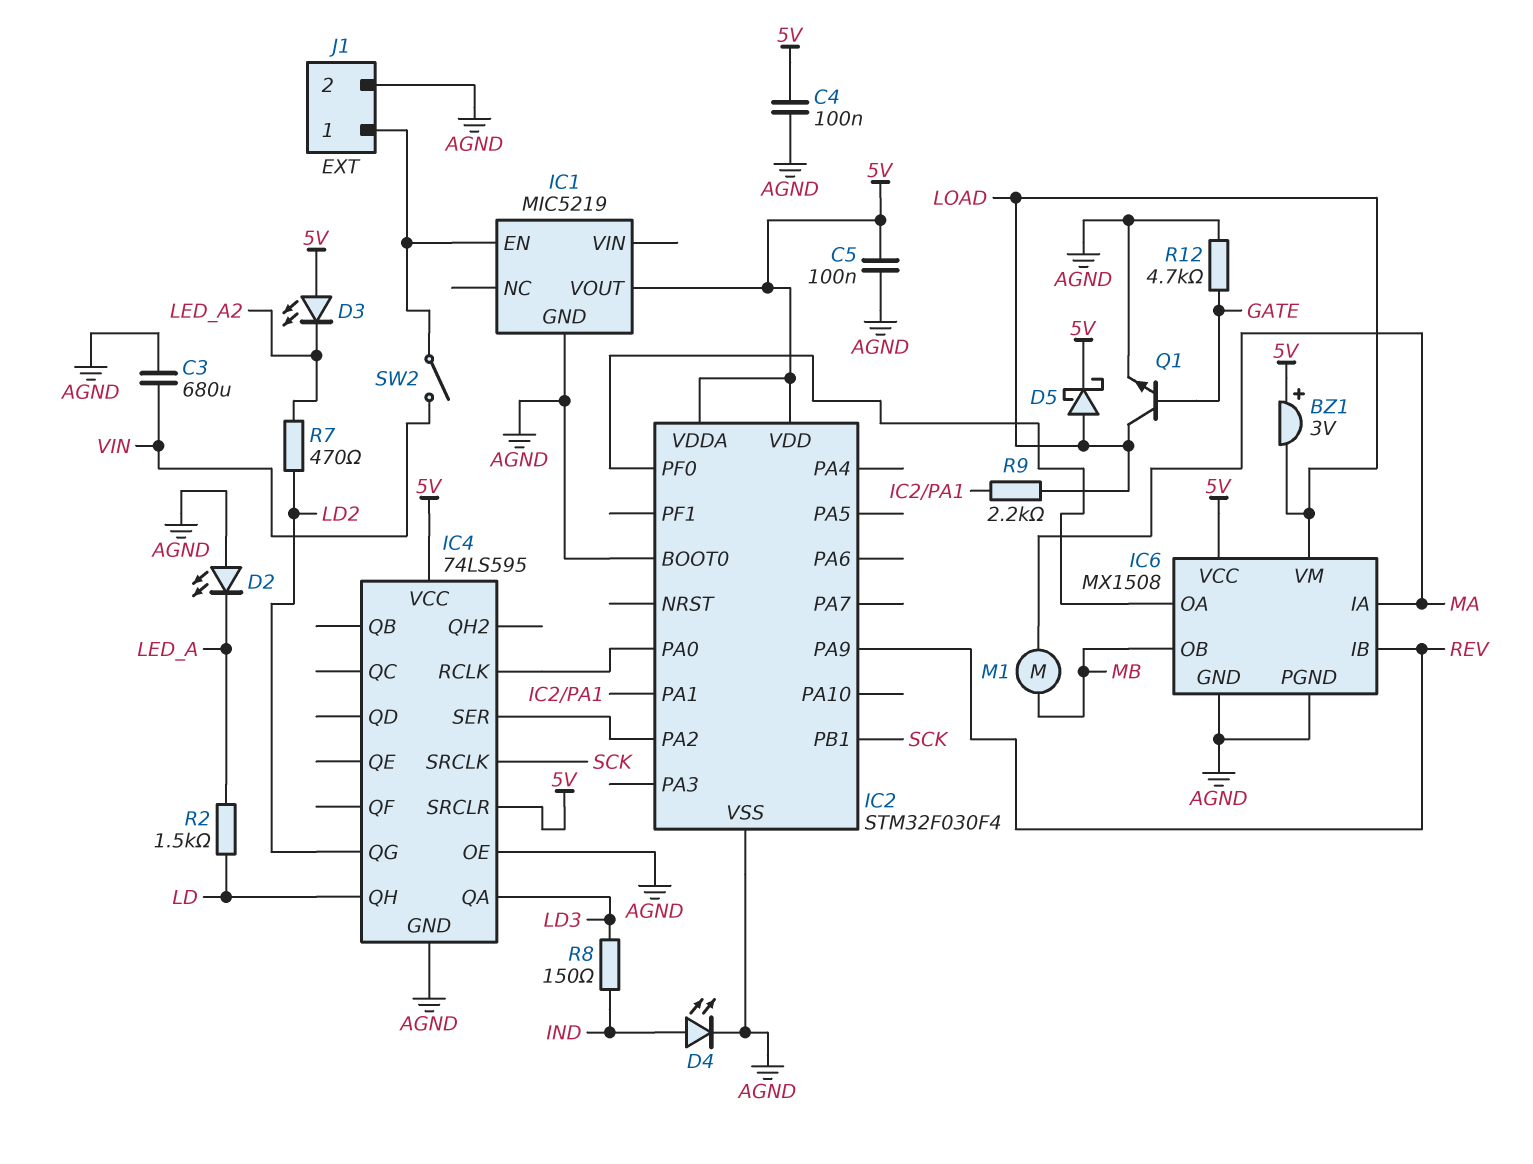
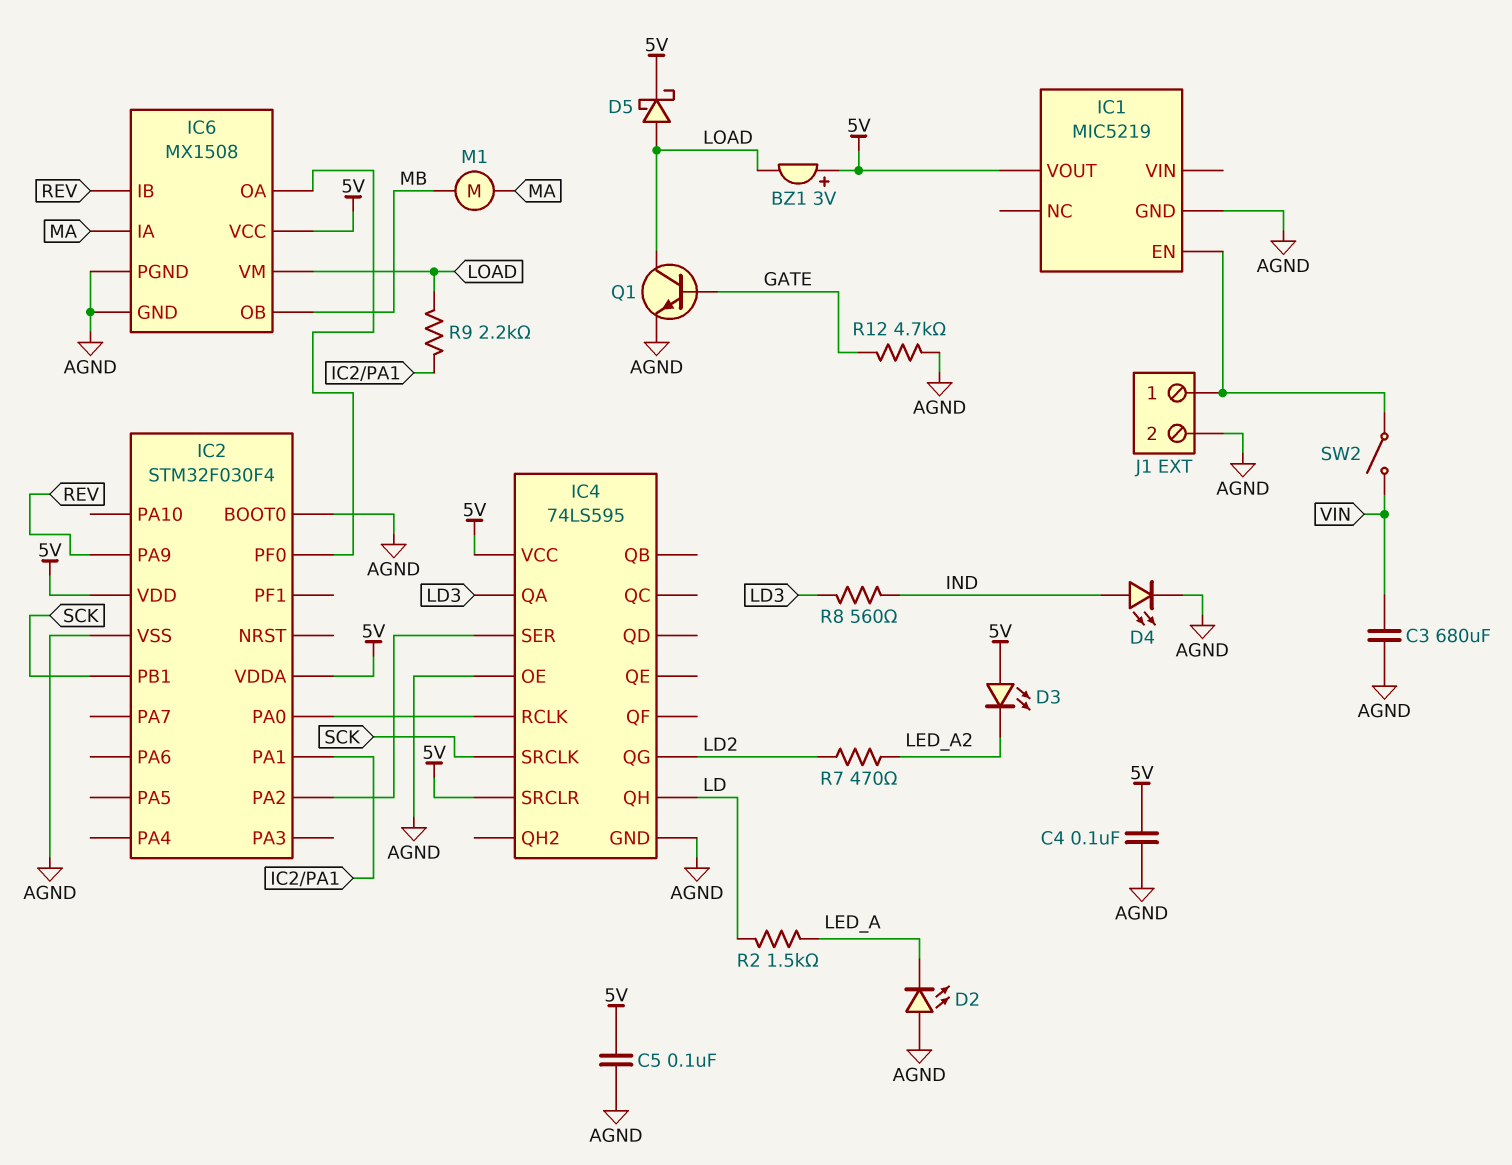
R8: 150 (IND, LD3) -> 560 (IND, LD3)

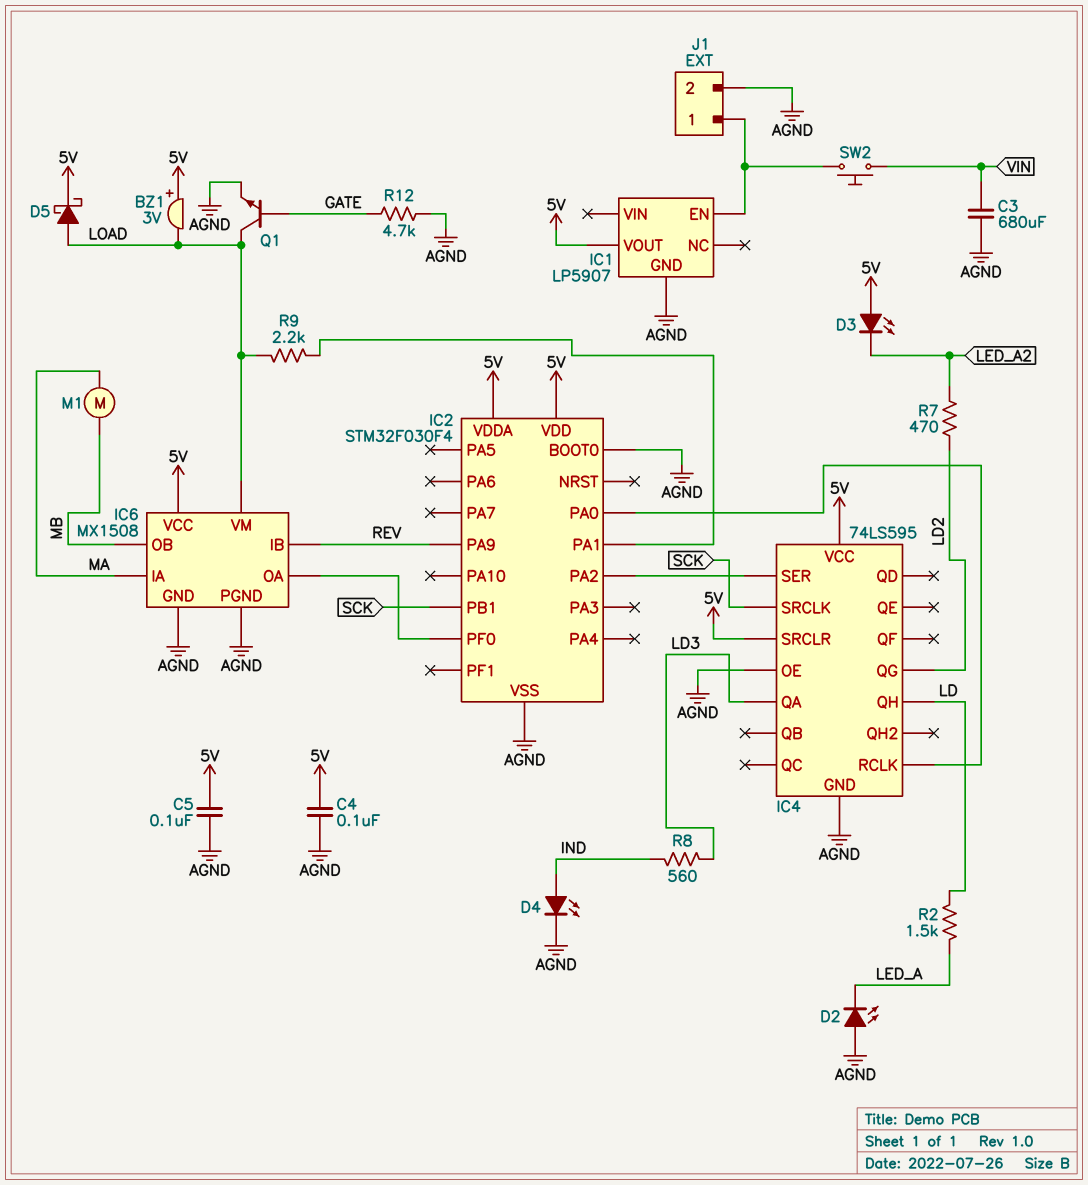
IC1: MIC5219 -> LP5907
SW2: switch (IC1/EN, VIN) -> button (IC1/EN, VIN)

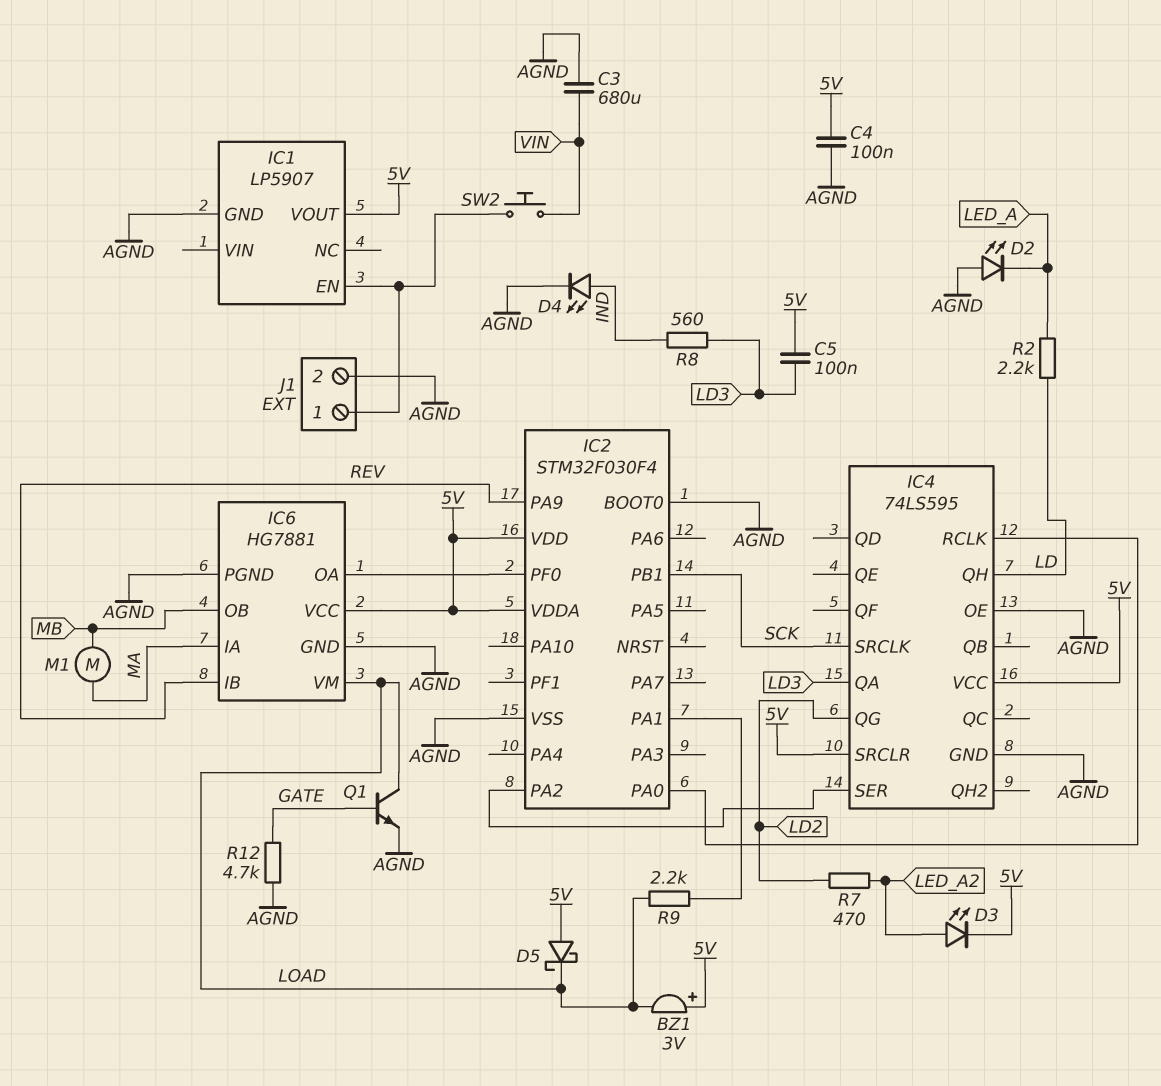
C5: 100nF (5V, AGND) -> 100nF (5V, LD3)
D3: LED (A 5V, K LED_A2) -> LED (A LED_A2, K 5V)
D5: schottky (A LOAD, K 5V) -> schottky (A 5V, K LOAD)
IC6: MX1508 -> HG7881
R2: 1.5k (LD, LED_A) -> 2.2k (LD, LED_A)

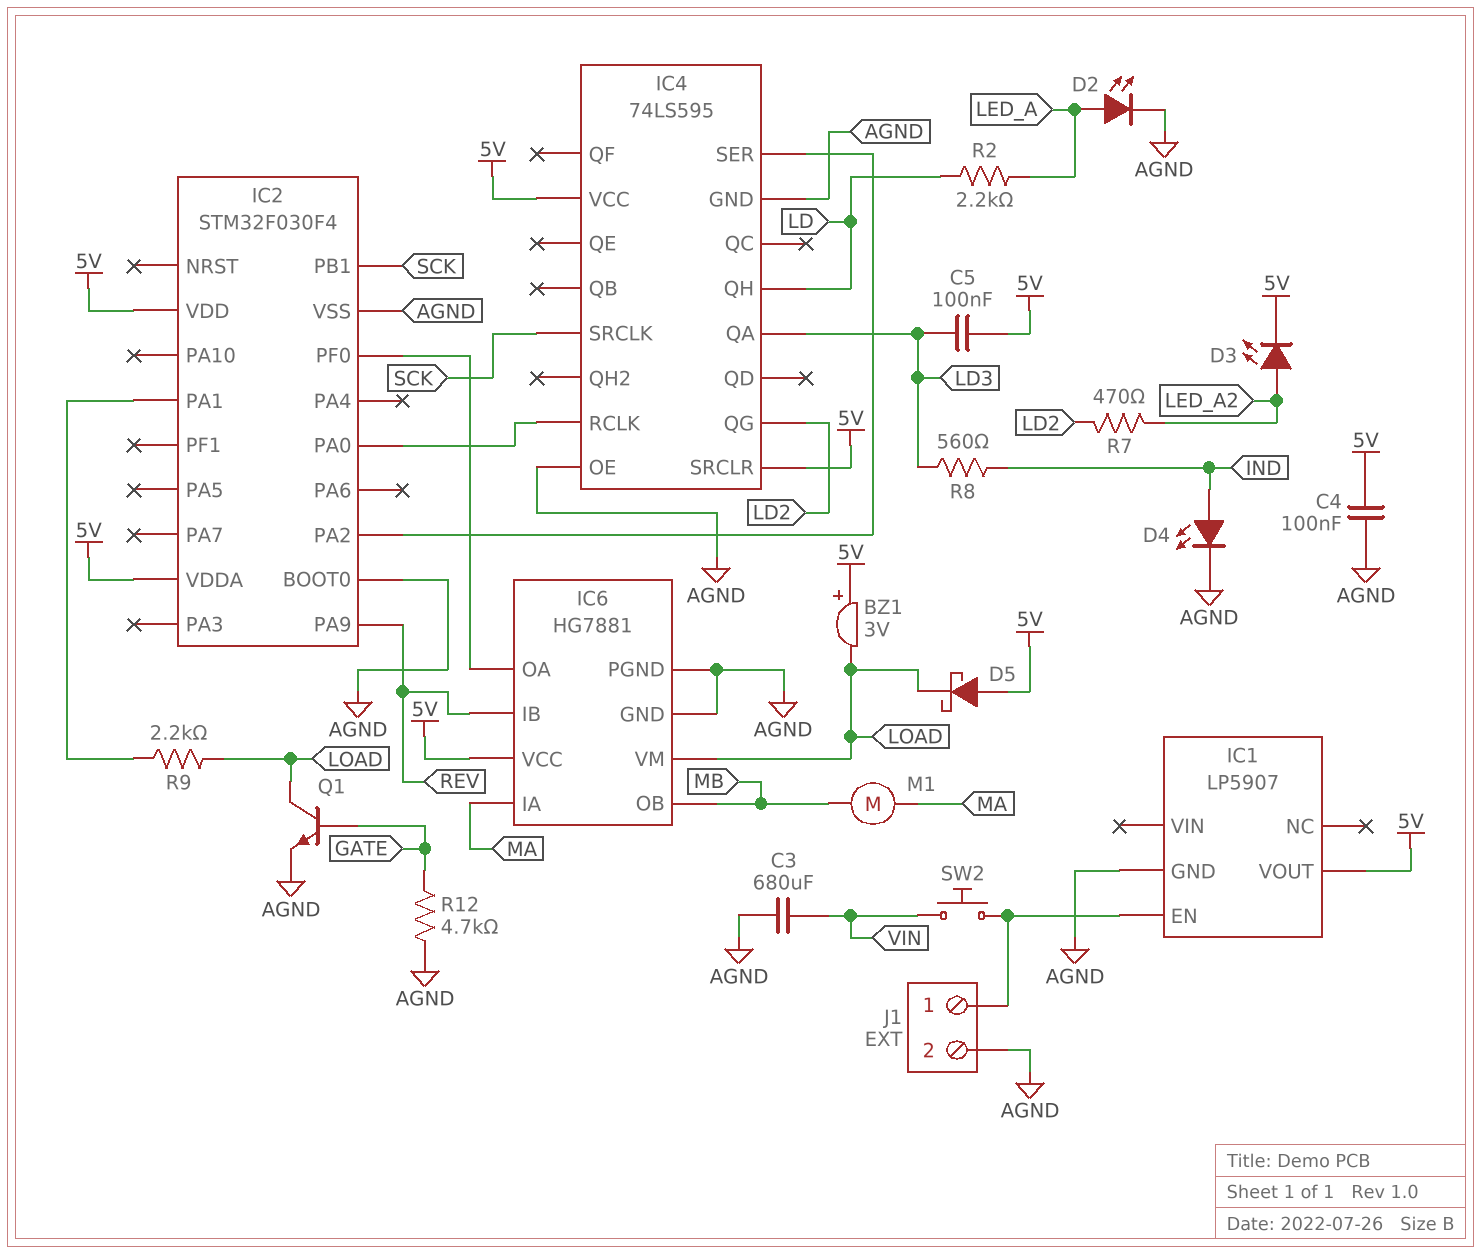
D2: LED (A AGND, K LED_A) -> LED (A LED_A, K AGND)

